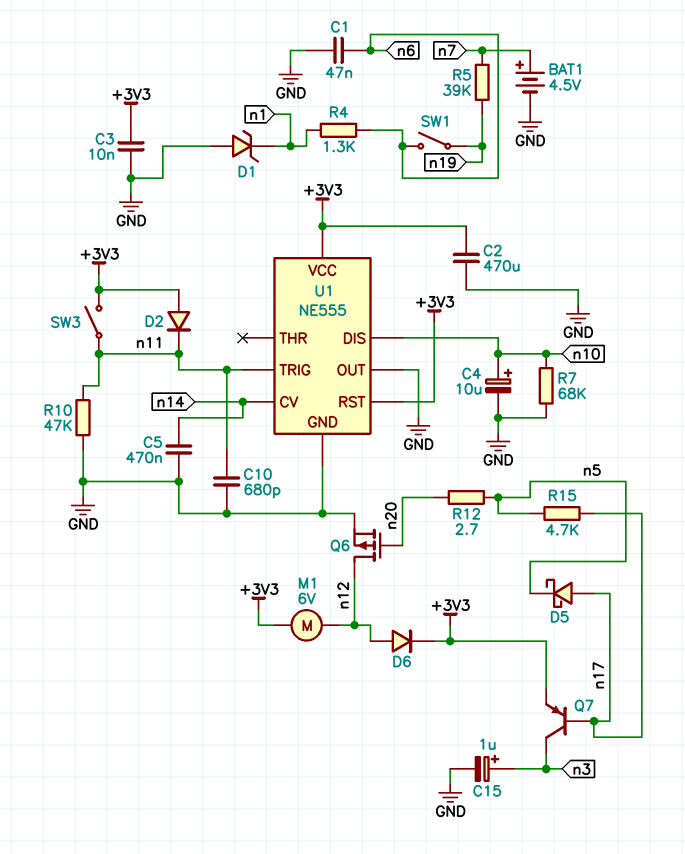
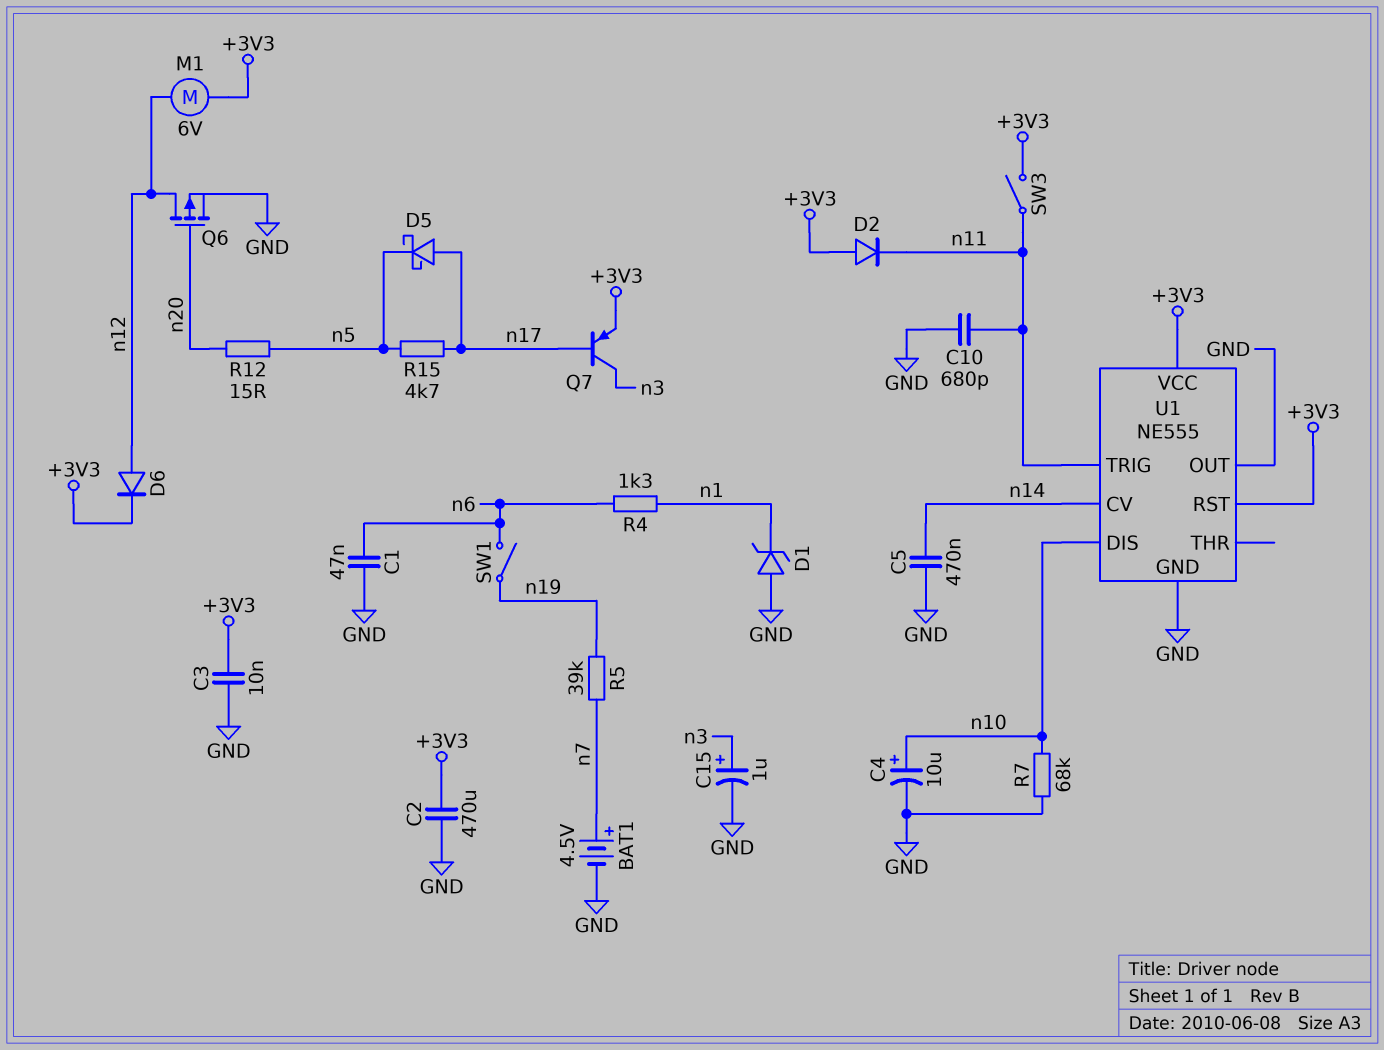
R10: 47k (GND, n11) -> none
R12: 2.7 (n5, n20) -> 15 (n5, n20)

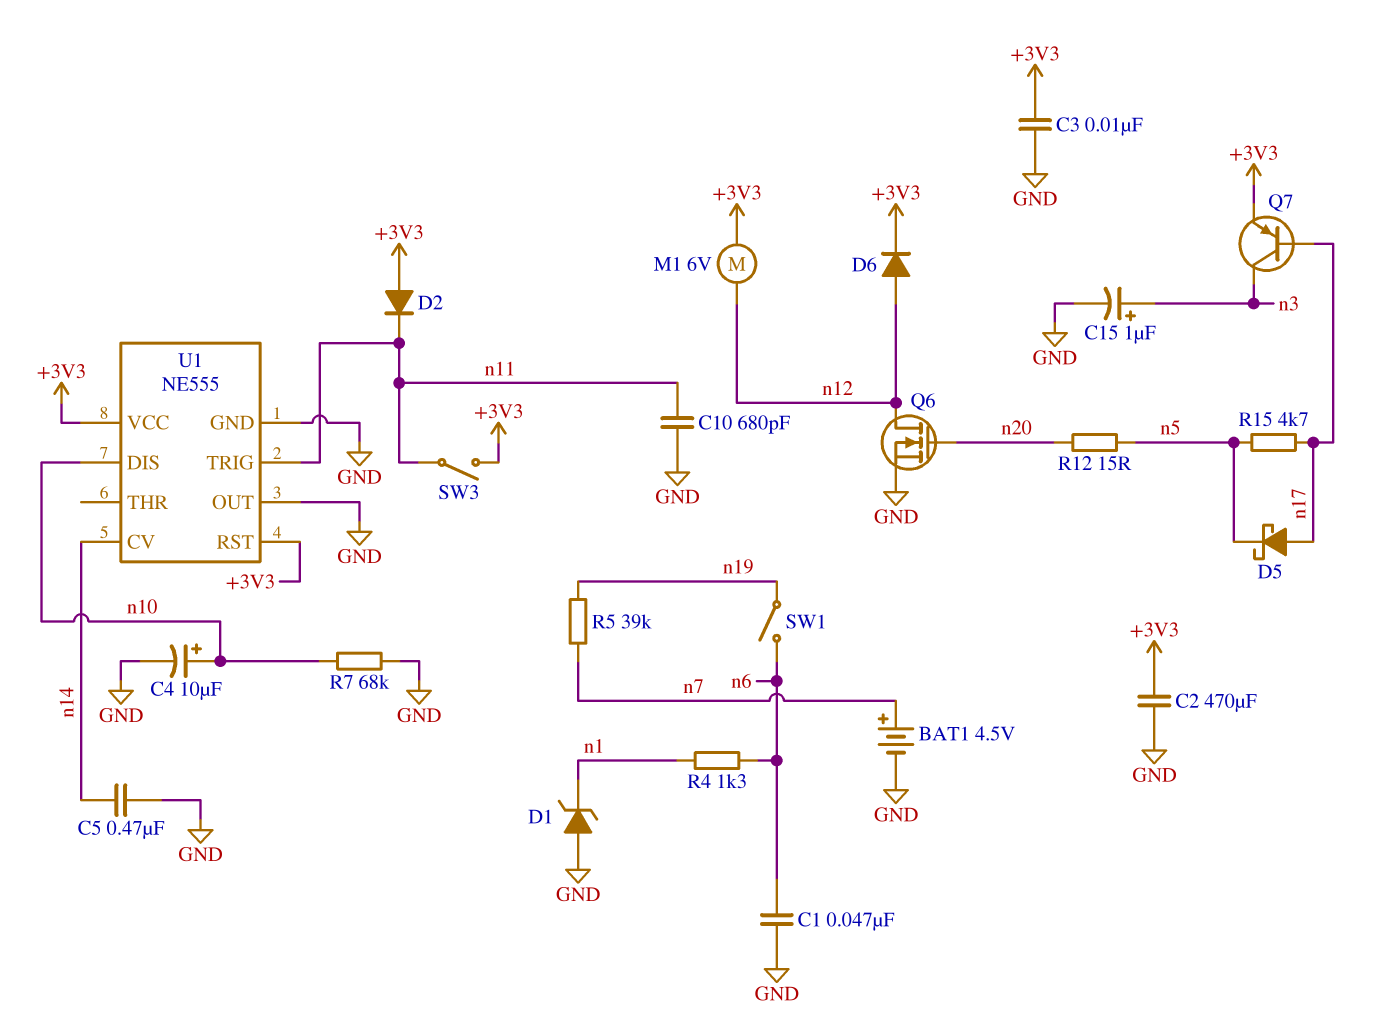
Q6: PMOS (G n20, D n12, S GND) -> NMOS (G n20, D n12, S GND)

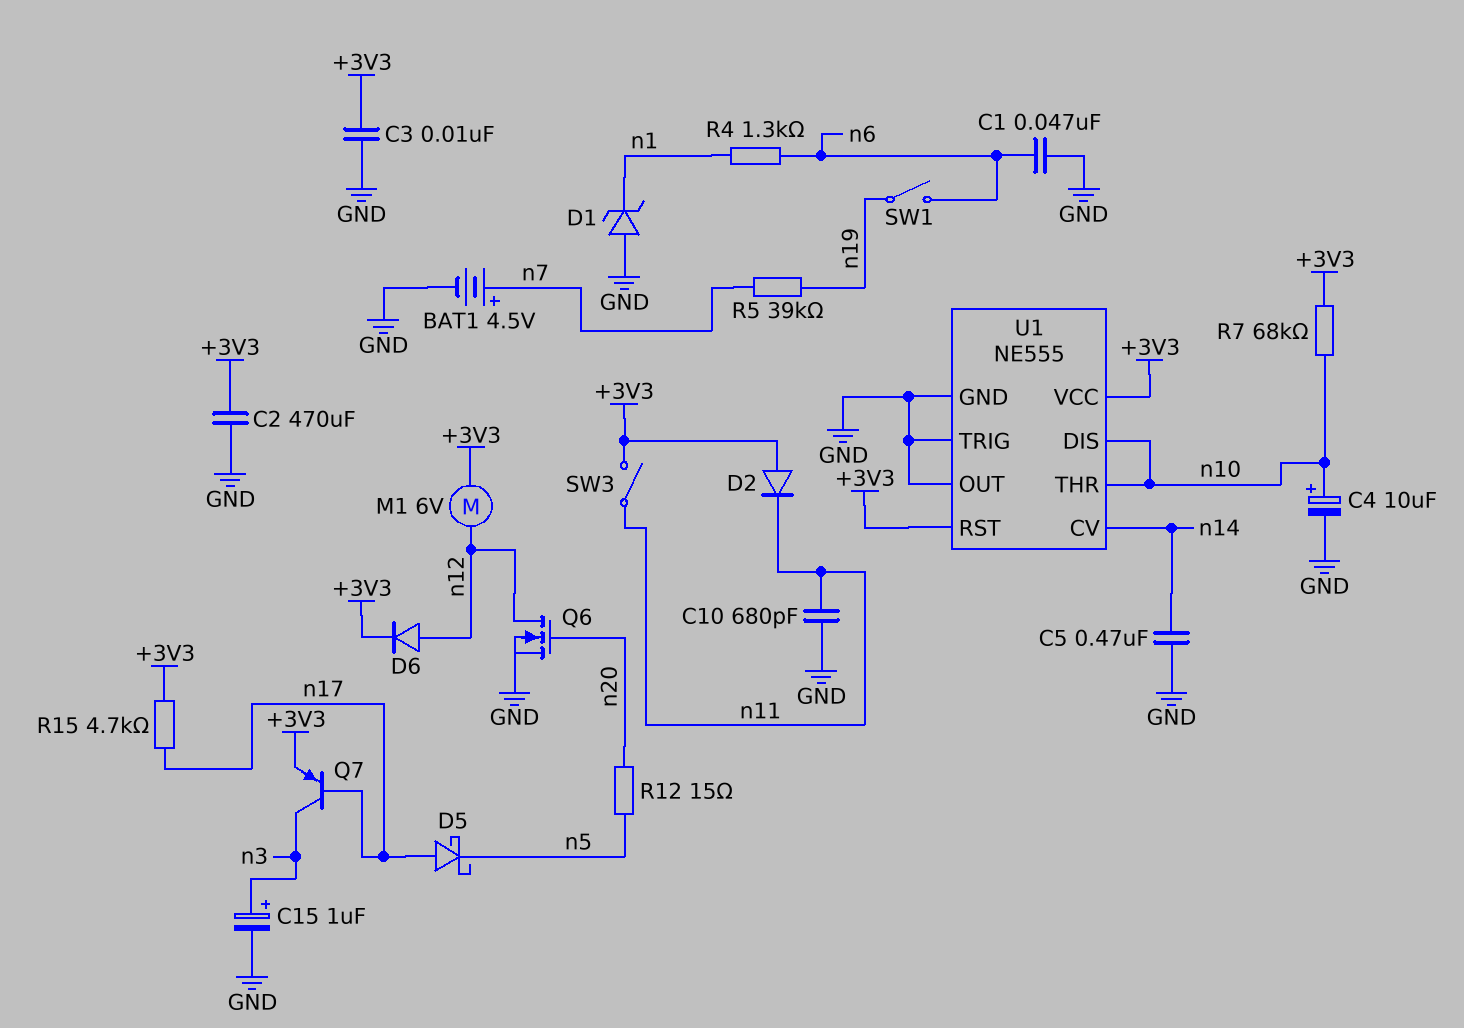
R7: 68k (GND, n10) -> 68k (+3V3, n10)
R15: 4.7k (n5, n17) -> 4.7k (+3V3, n17)
U1 pin THR: none -> n10
U1 pin TRIG: n11 -> GND

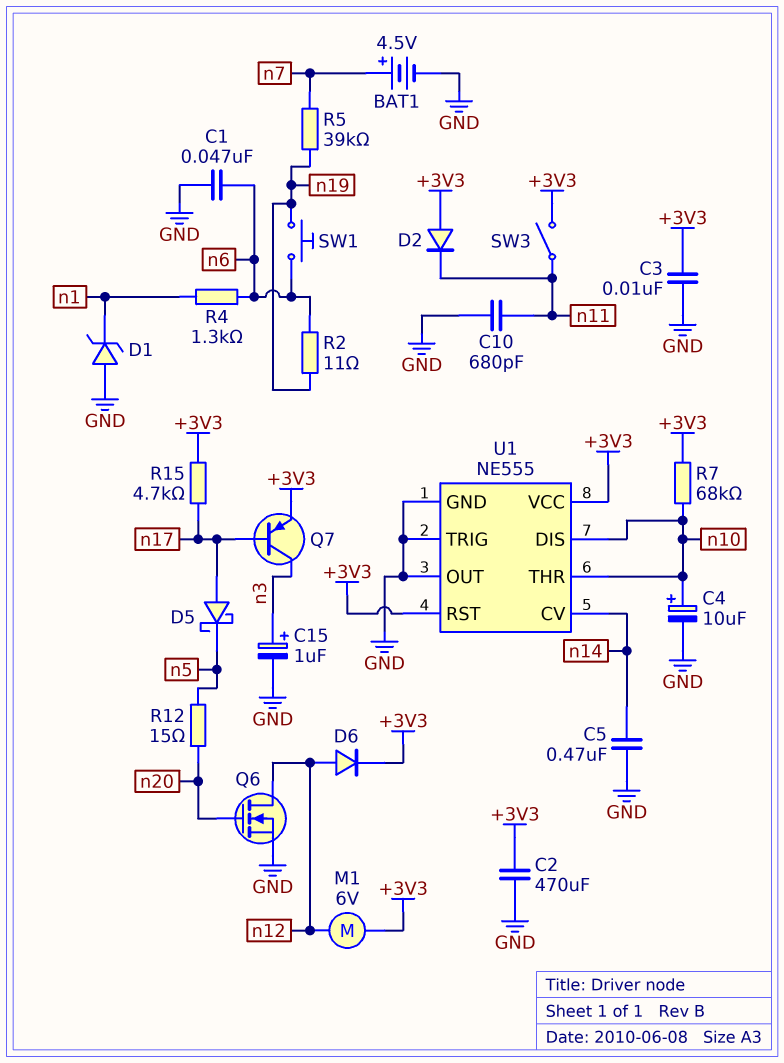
R2: none -> 11 (n6, n19)
SW1: switch (n6, n19) -> button (n6, n19)

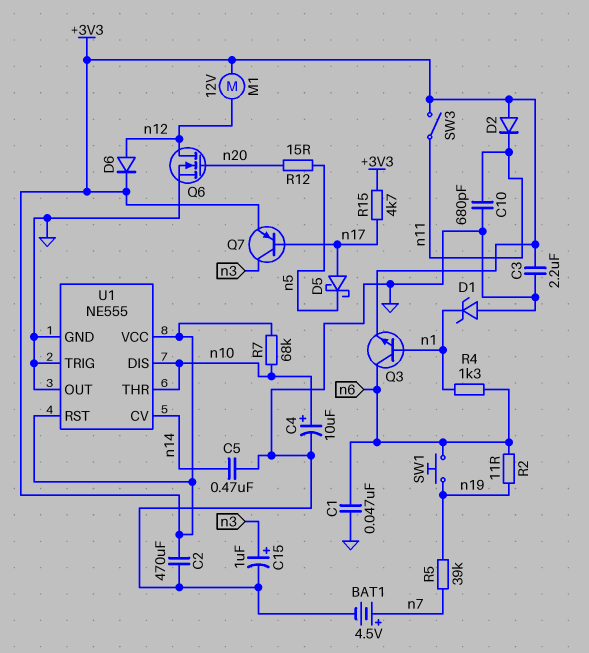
C3: 10nF (+3V3, GND) -> 2.2uF (+3V3, GND)
M1: motor 6V (+3V3, n12) -> motor 12V (+3V3, n12)
Q3: none -> NPN (B n1, C n6, E +3V3)

